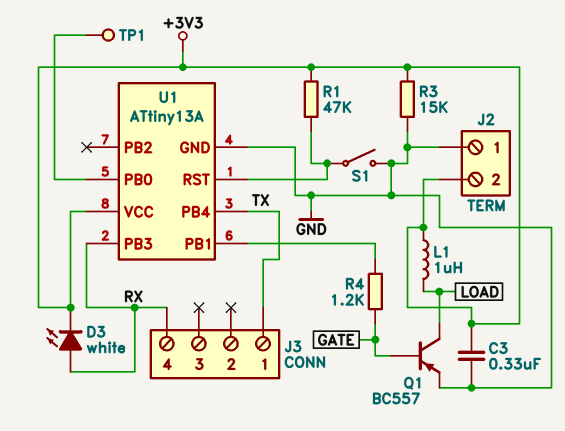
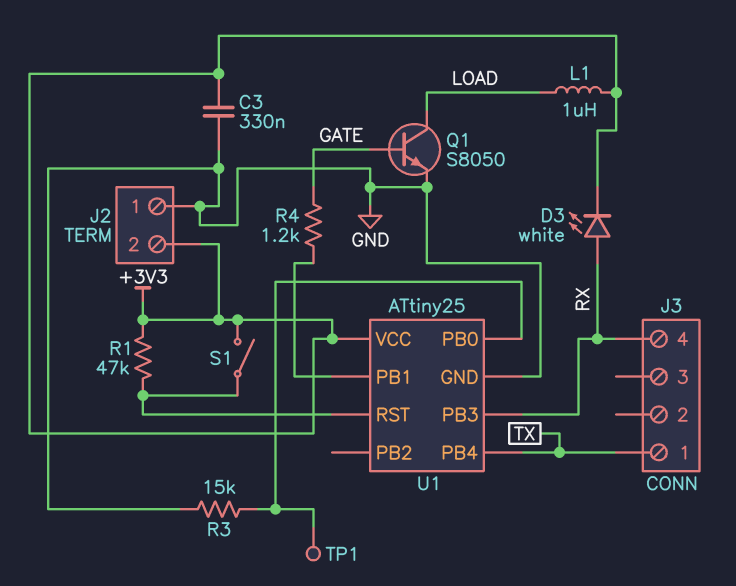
Q1: PNP BC557 (B GATE, C LOAD, E GND) -> NPN S8050 (B GATE, C LOAD, E GND)
R3: 15k (+3V3, GND) -> 15k (GND, U1/PB0)
S1: switch (GND, U1/RST) -> switch (+3V3, U1/RST)
U1: ATtiny13A -> ATtiny25

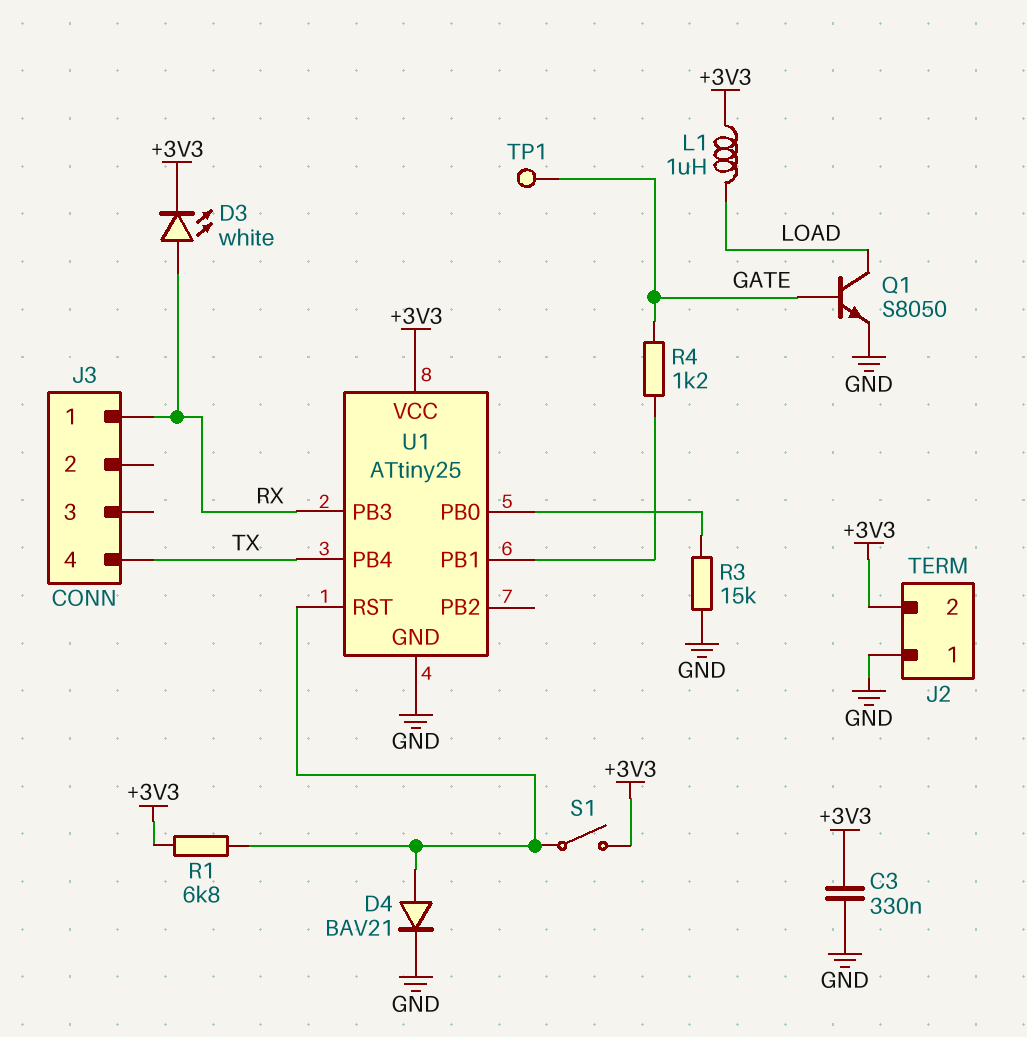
D4: none -> diode BAV21 (A U1/RST, K GND)
J3 pin 1: TX -> RX
J3 pin 4: RX -> TX
R1: 47k (+3V3, U1/RST) -> 6.8k (+3V3, U1/RST)
TP1: test point (U1/PB0) -> test point (GATE)

